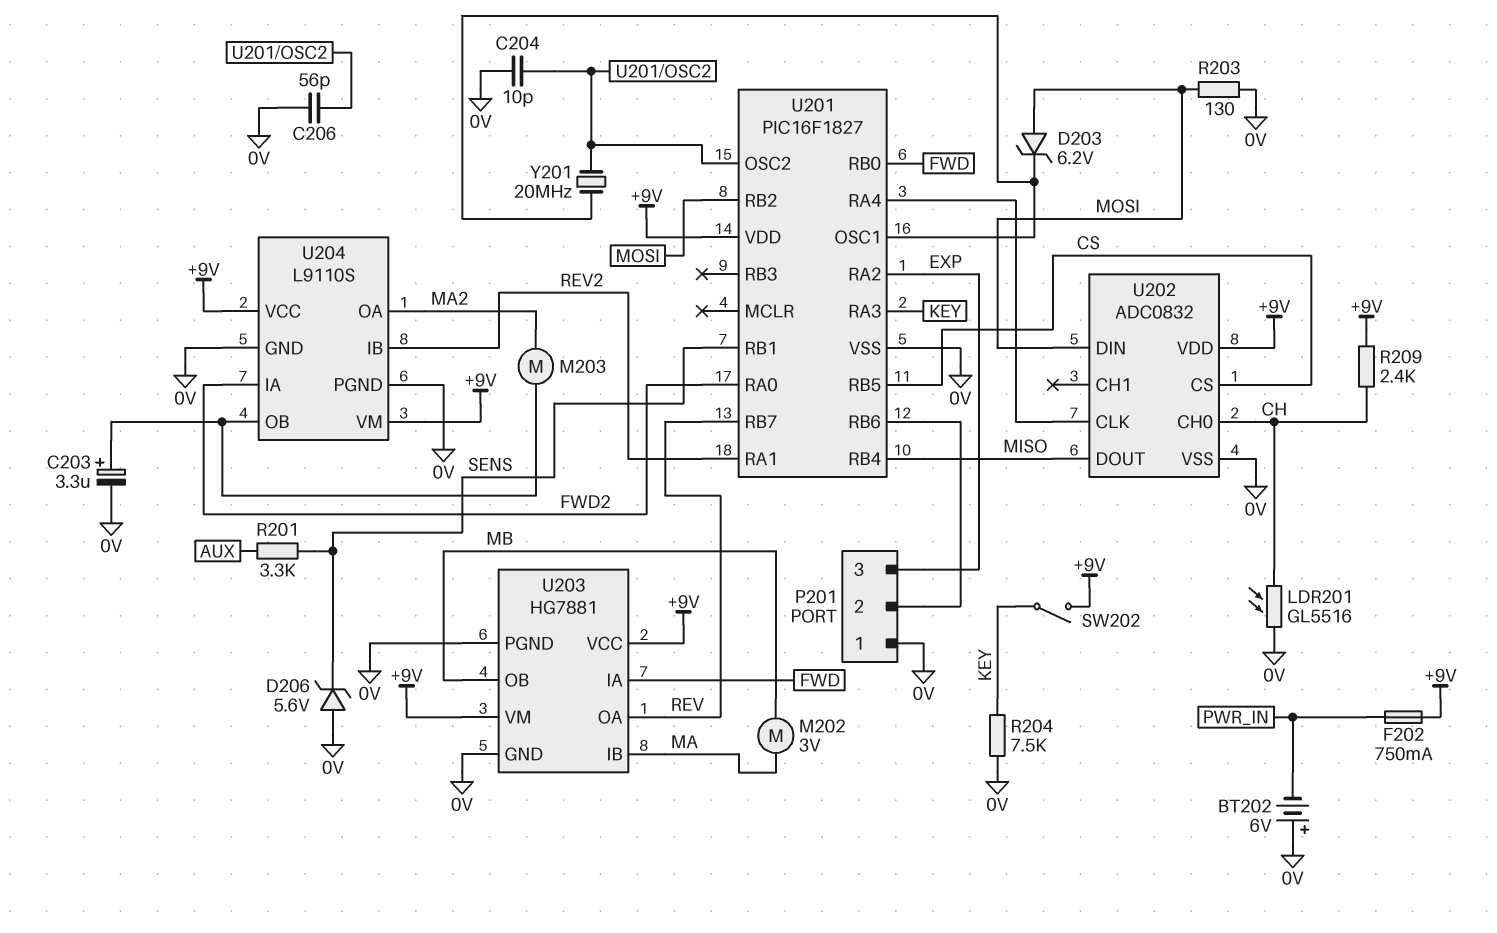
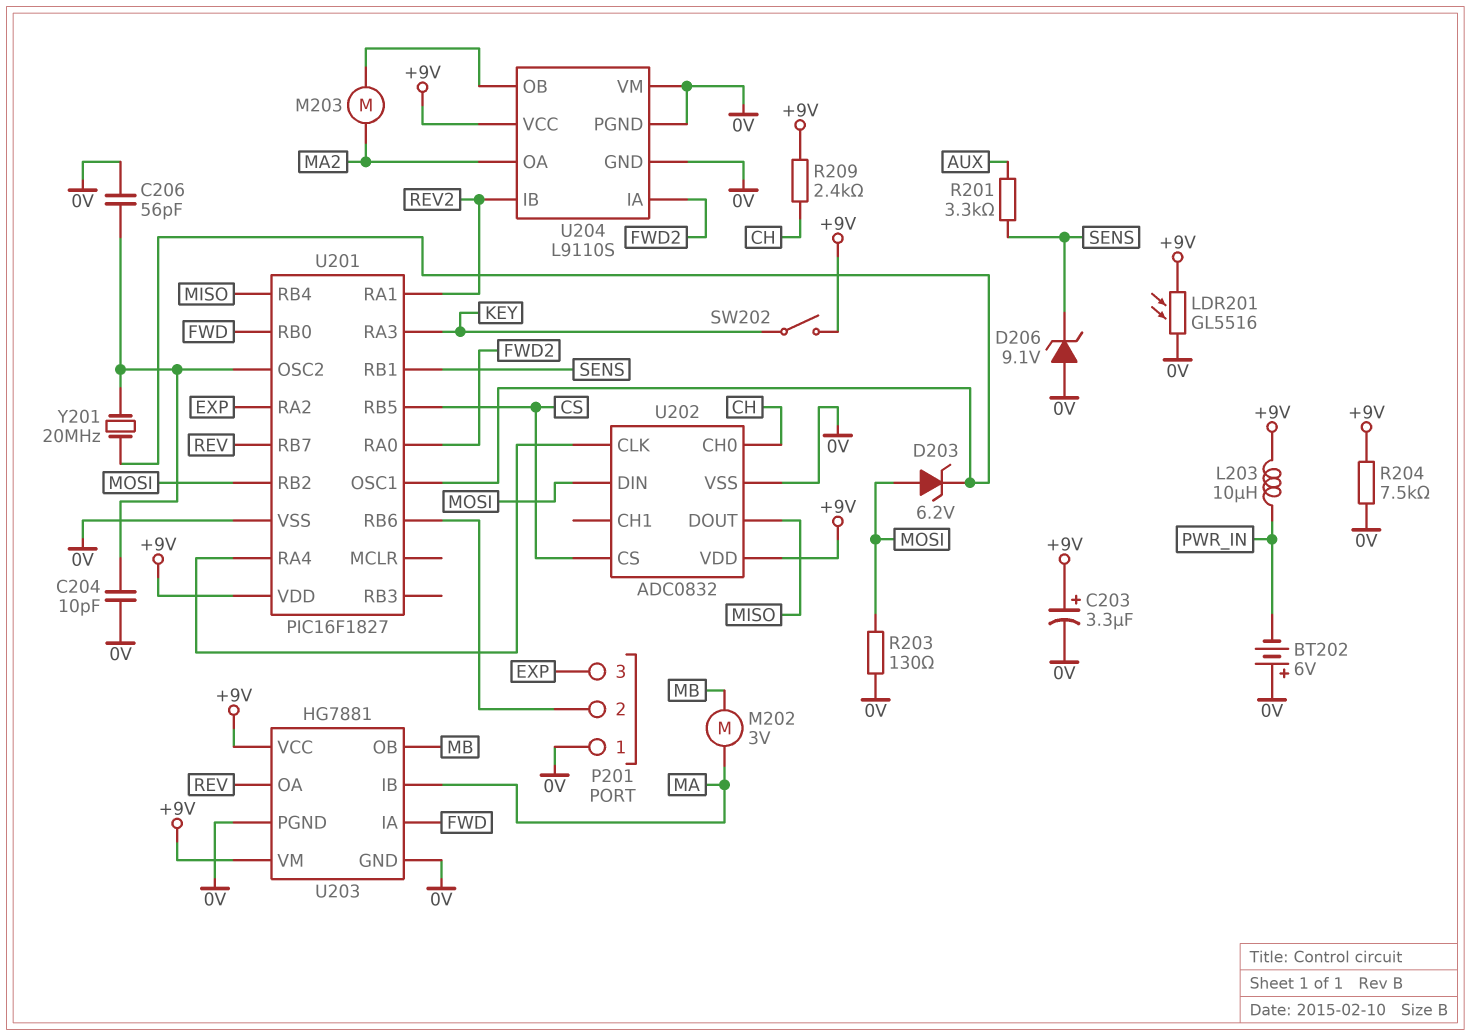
C203: 3.3uF (plus U204/OB, minus 0V) -> 3.3uF (plus +9V, minus 0V)
D206: zener 5.6V (A 0V, K SENS) -> zener 9.1V (A 0V, K SENS)
F202: 750mA (+9V, PWR_IN) -> none
L203: none -> 10uH (+9V, PWR_IN)
LDR201: GL5516 (0V, CH) -> GL5516 (+9V, 0V)
R204: 7.5k (0V, KEY) -> 7.5k (+9V, 0V)
U204 pin VM: +9V -> 0V

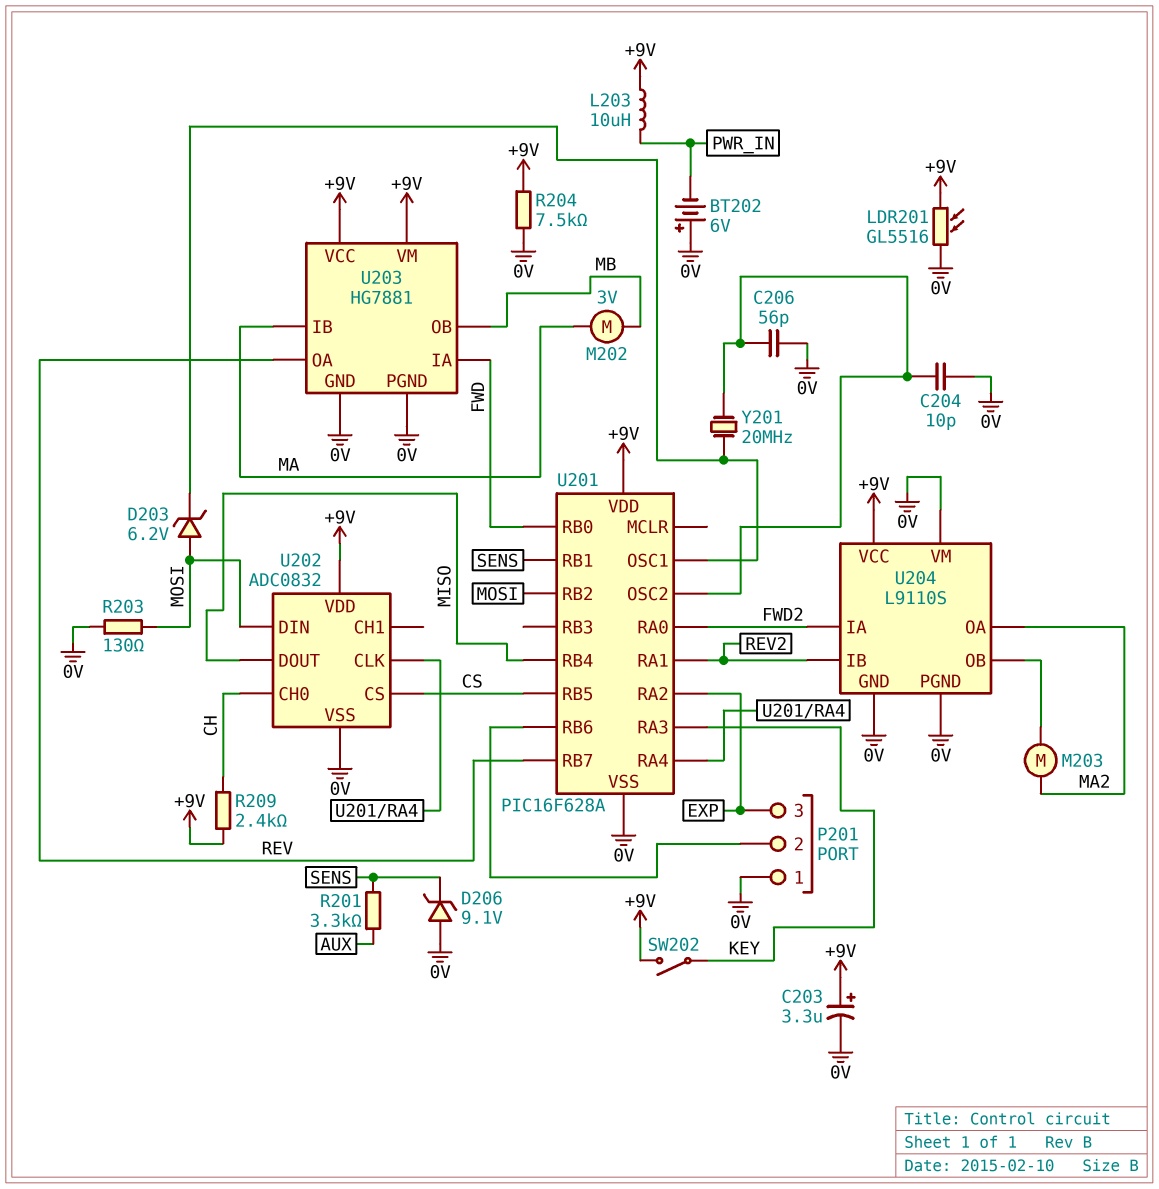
U201: PIC16F1827 -> PIC16F628A

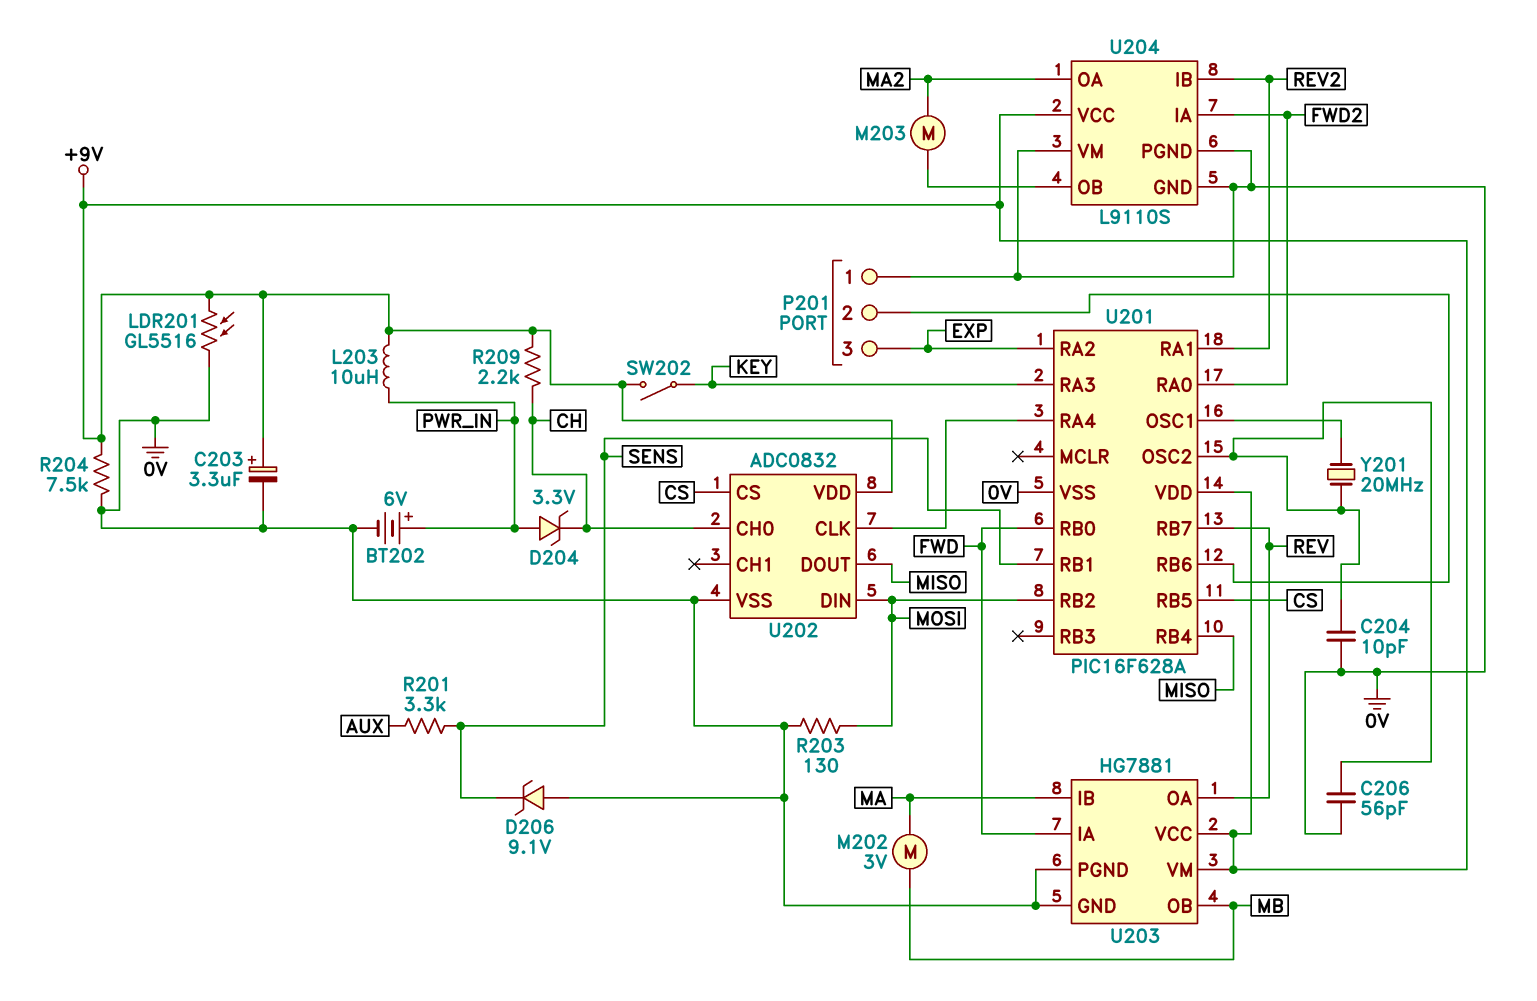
BT202: 6V (plus 0V, minus PWR_IN) -> 6V (plus PWR_IN, minus 0V)
D203: zener 6.2V (A MOSI, K U201/OSC1) -> none
D204: none -> zener 3.3V (A PWR_IN, K CH)
R209: 2.4k (+9V, CH) -> 2.2k (+9V, CH)

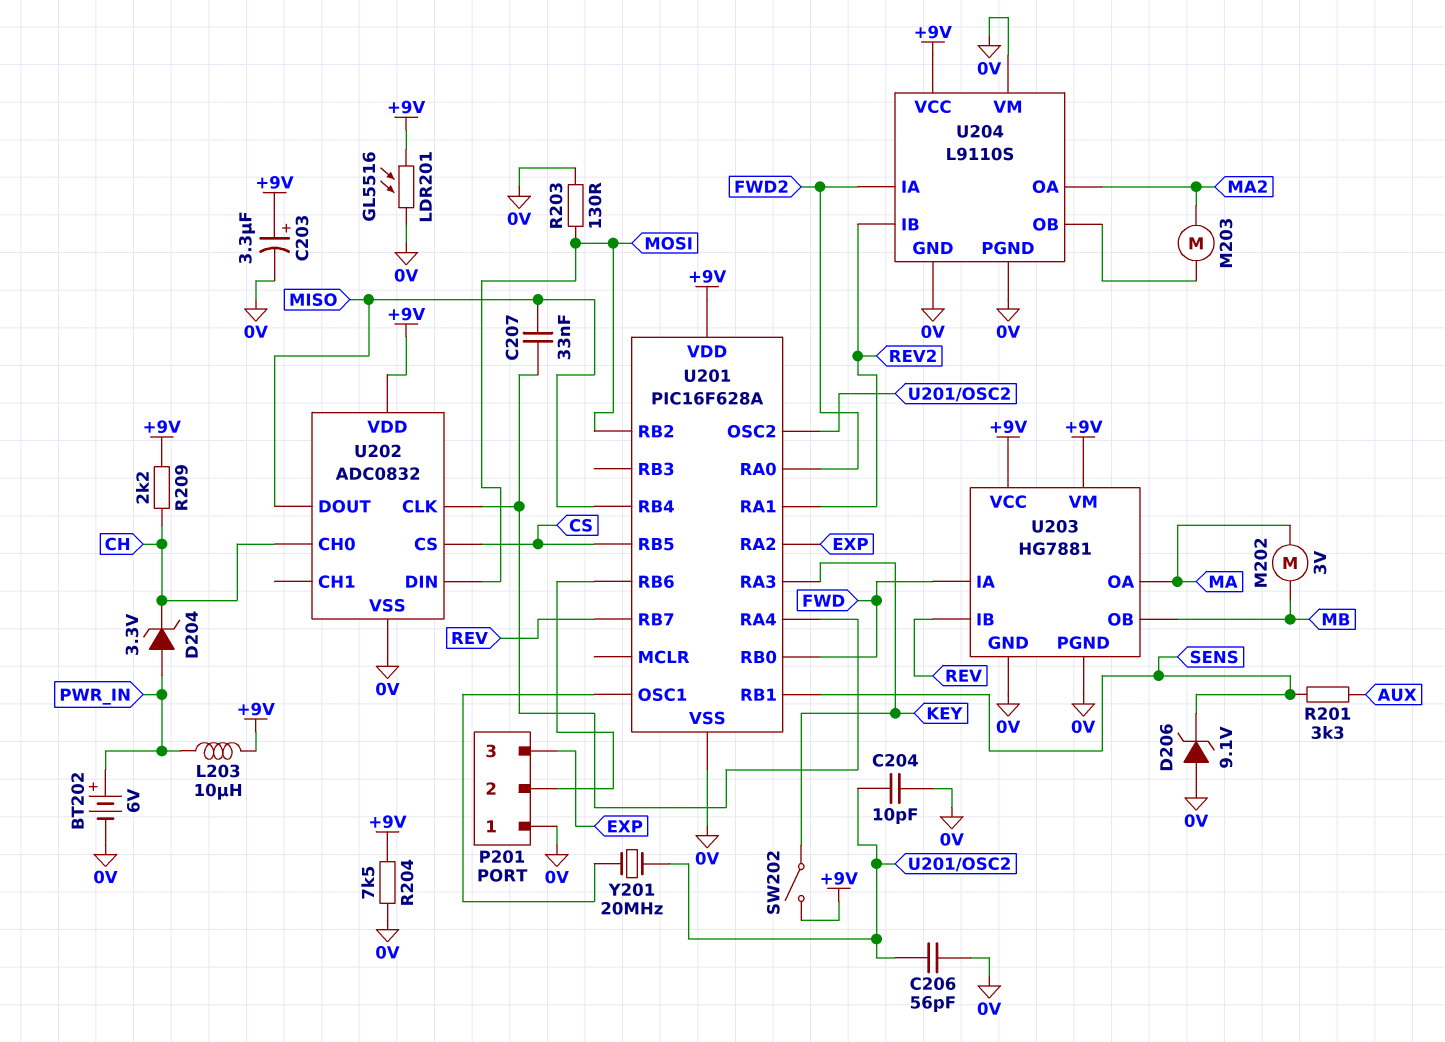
C207: none -> 33nF (MISO, U201/RA4)
U203 pin IB: MA -> REV
U203 pin OA: REV -> MA

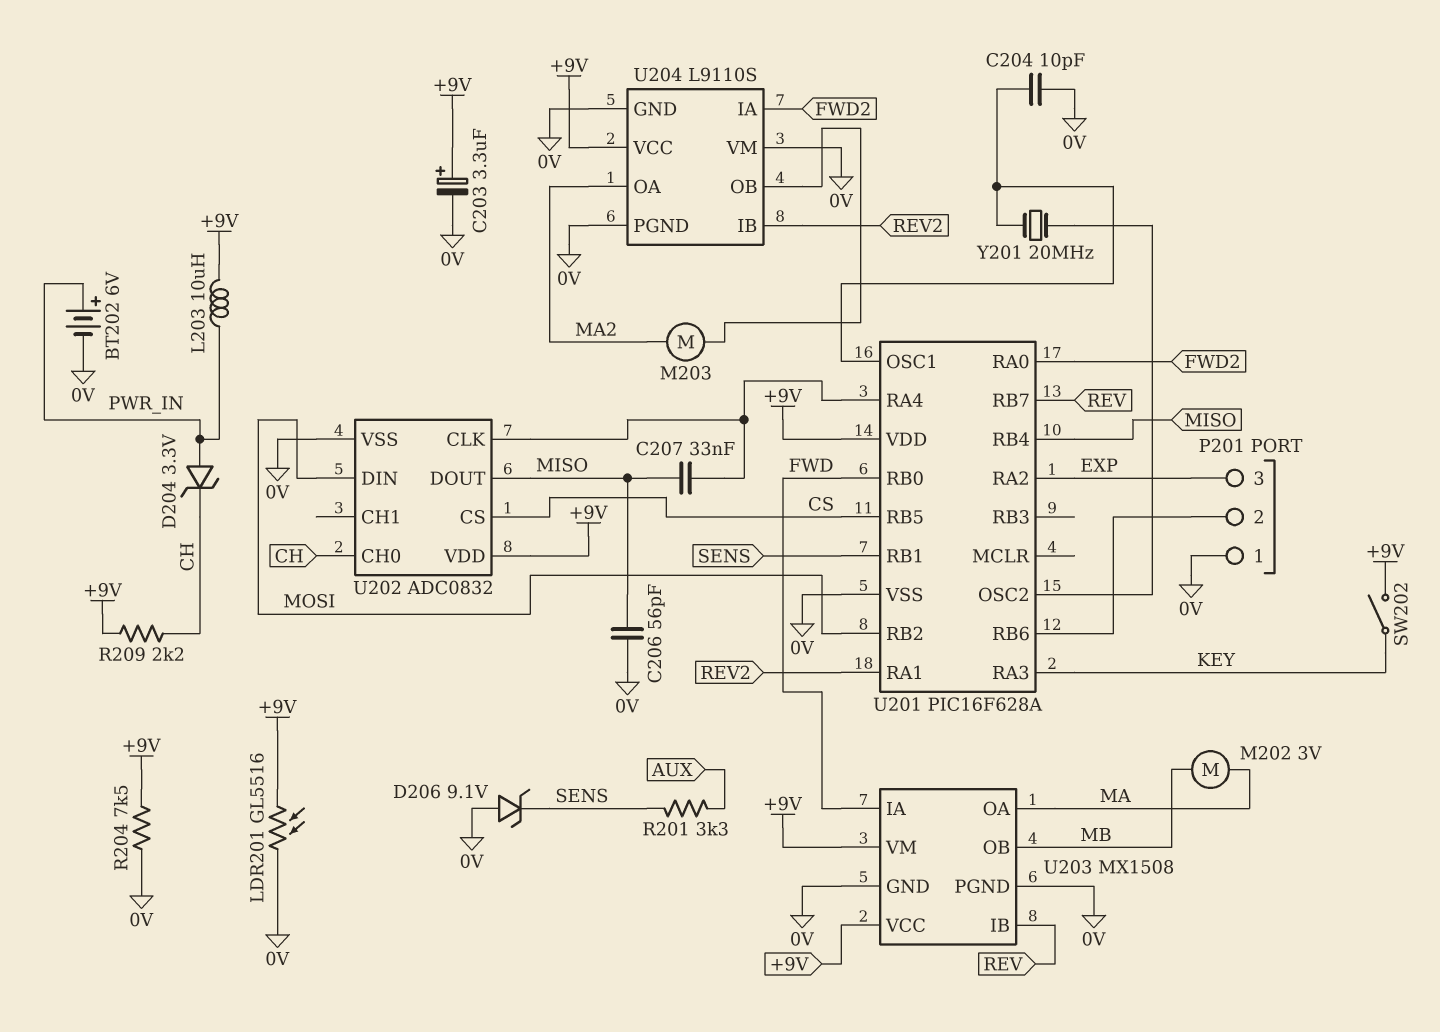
C204: 10pF (0V, U201/OSC2) -> 10pF (0V, U201/OSC1)
C206: 56pF (0V, U201/OSC2) -> 56pF (0V, MISO)
R203: 130 (0V, MOSI) -> none
U203: HG7881 -> MX1508

